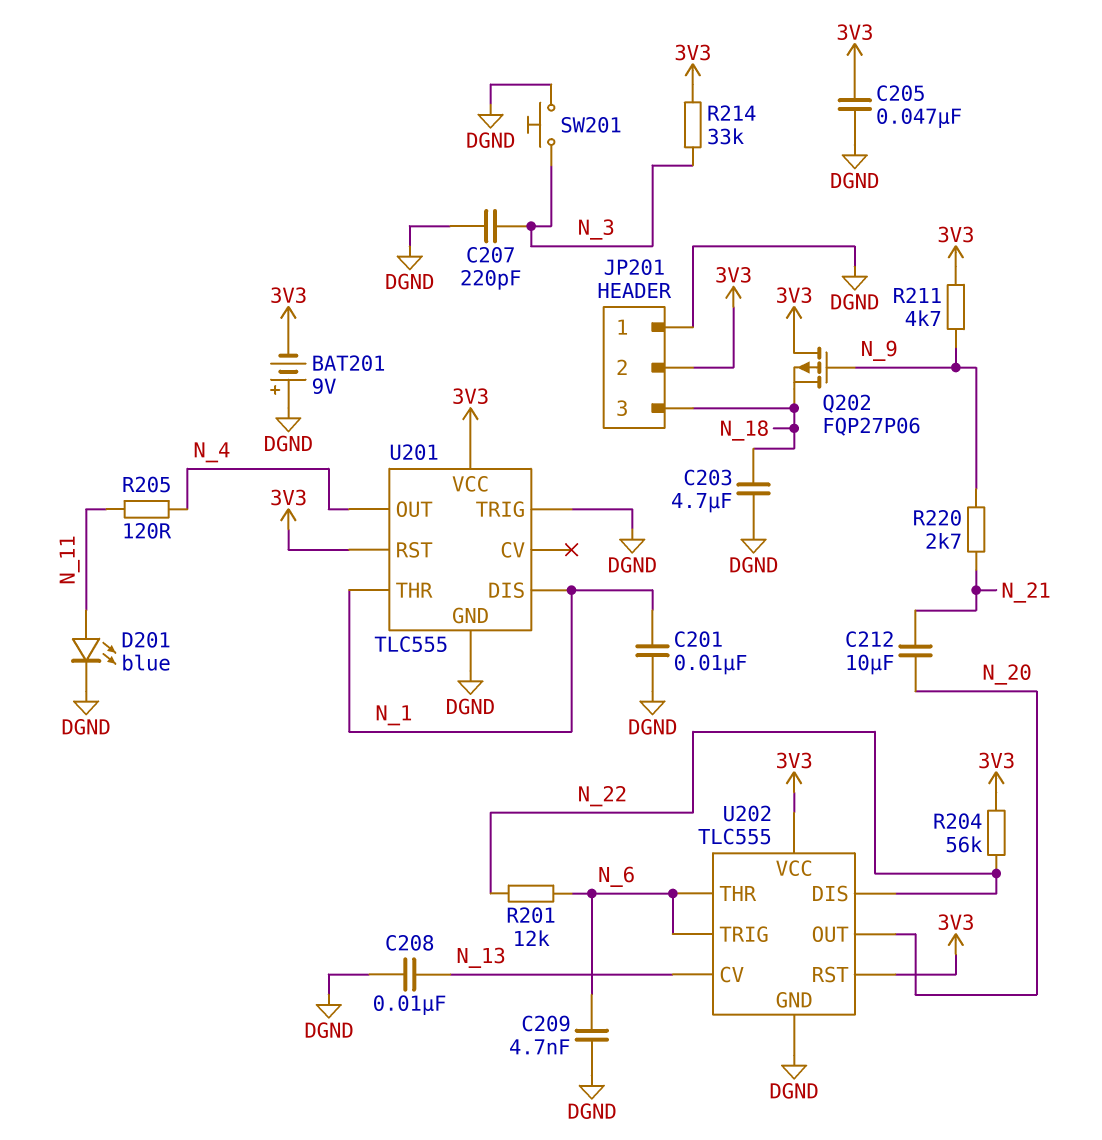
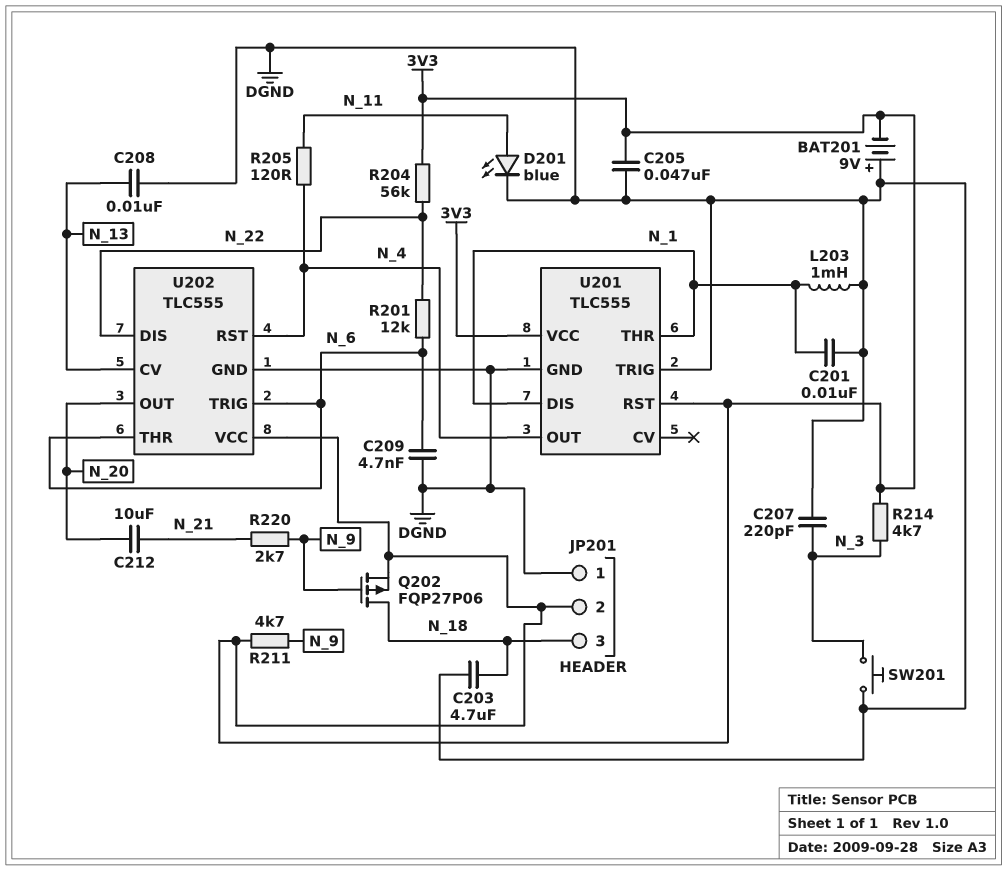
L203: none -> 1mH (DGND, N_1)
Q202: PMOS FQP27P06 (G N_9, D 3V3, S N_18) -> PMOS FQP27P06 (G N_9, D N_18, S 3V3)
R214: 33k (3V3, N_3) -> 4.7k (3V3, N_3)
U202 pin RST: 3V3 -> N_4

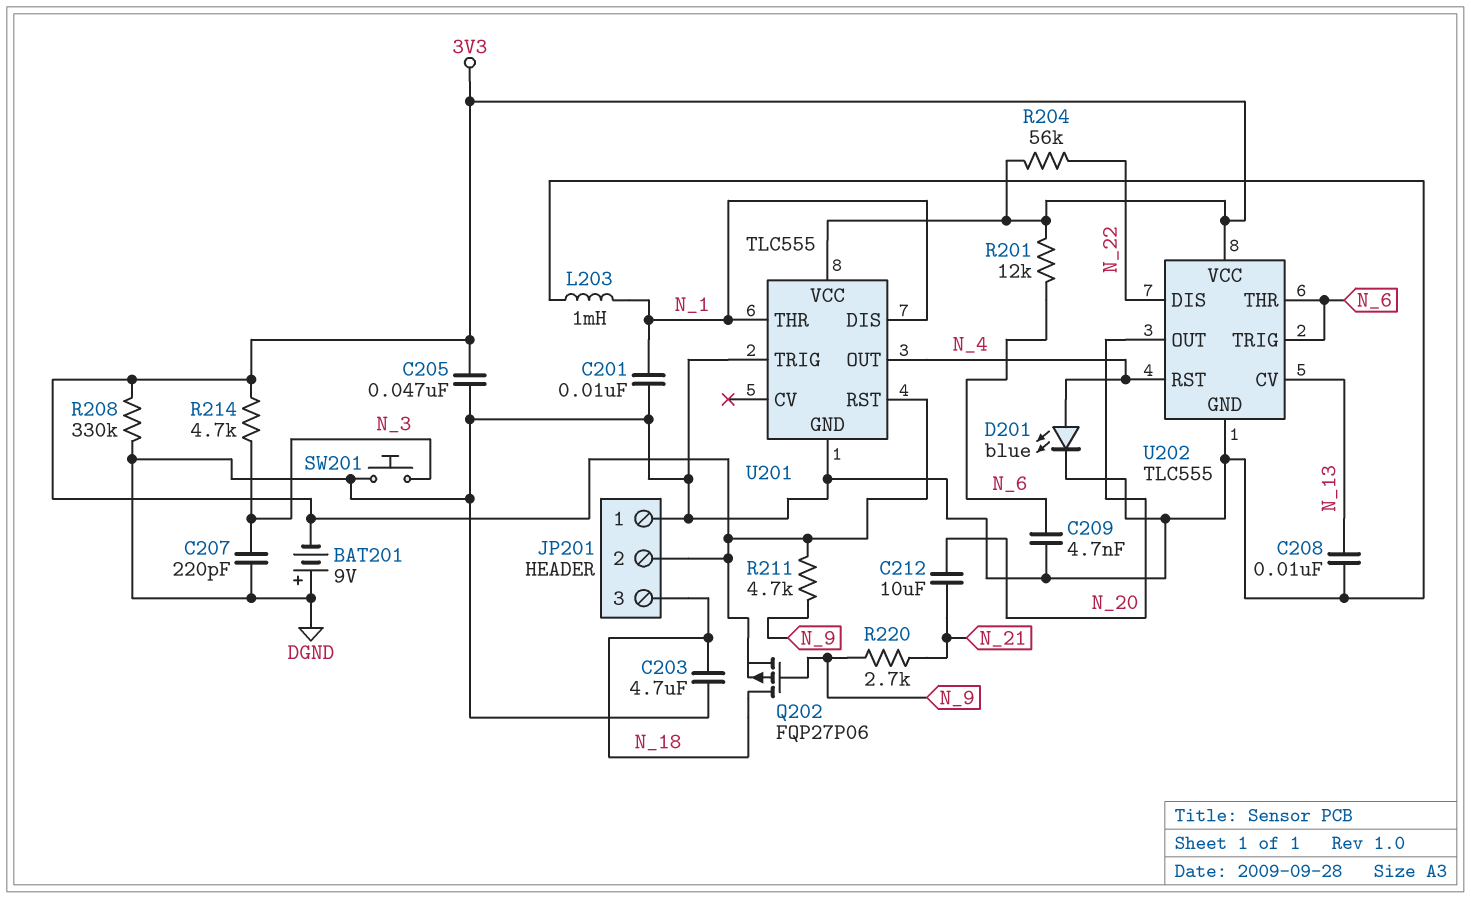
D201: LED blue (A N_11, K DGND) -> LED blue (A N_4, K DGND)
R201: 12k (N_6, N_22) -> 12k (3V3, N_6)
R205: 120 (N_4, N_11) -> none
R208: none -> 330k (3V3, DGND)

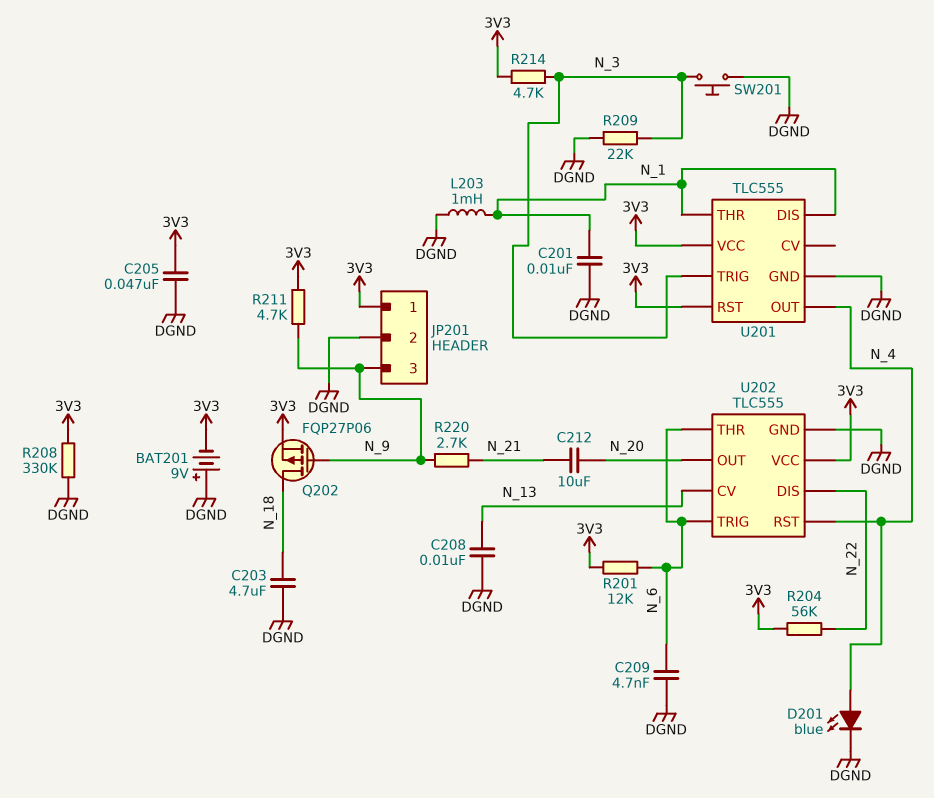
C207: 220pF (DGND, N_3) -> none
JP201 pin 1: DGND -> 3V3
JP201 pin 2: 3V3 -> DGND
JP201 pin 3: N_18 -> N_9
R209: none -> 22k (DGND, N_3)
U201 pin TRIG: DGND -> N_3

